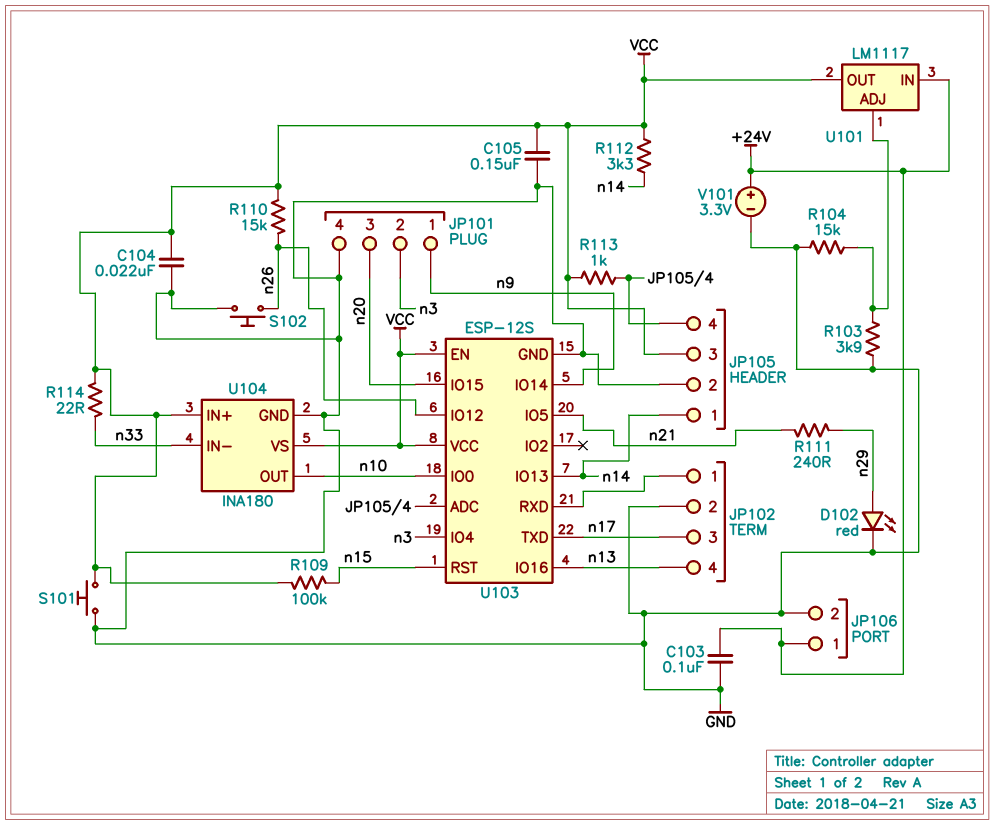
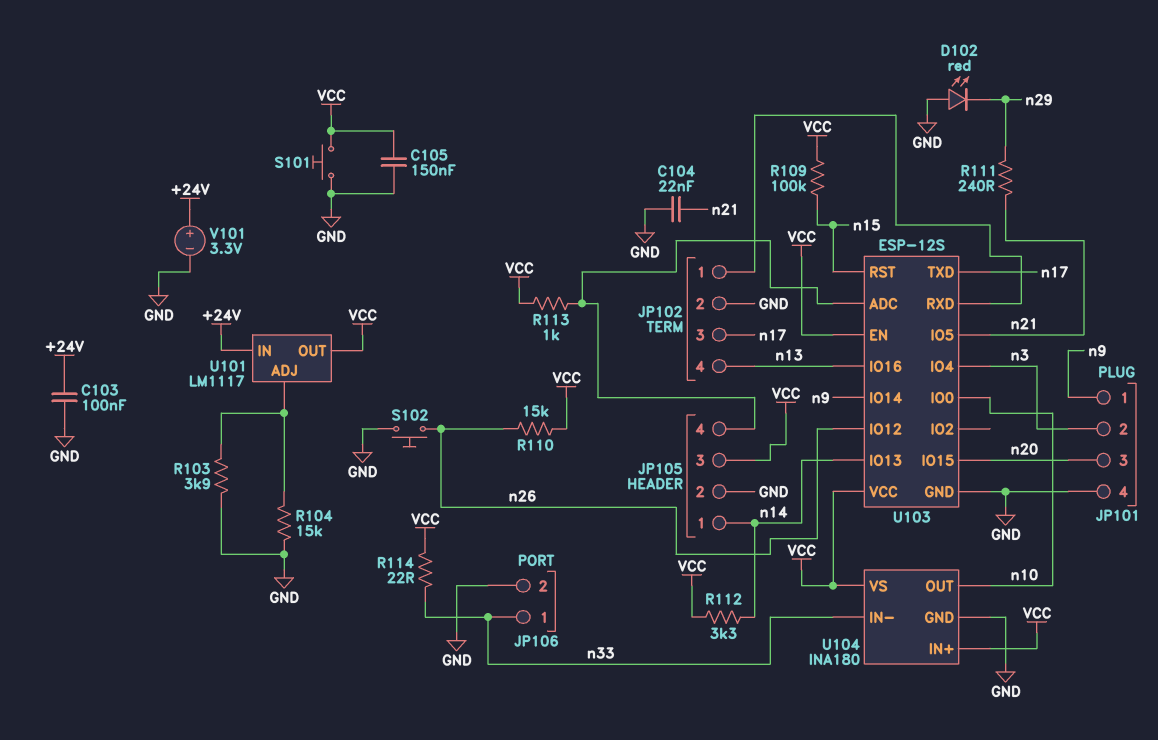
C104: 22nF (GND, VCC) -> 22nF (GND, n21)
D102: LED red (A n29, K GND) -> LED red (A GND, K n29)
JP106 pin 1: +24V -> n33

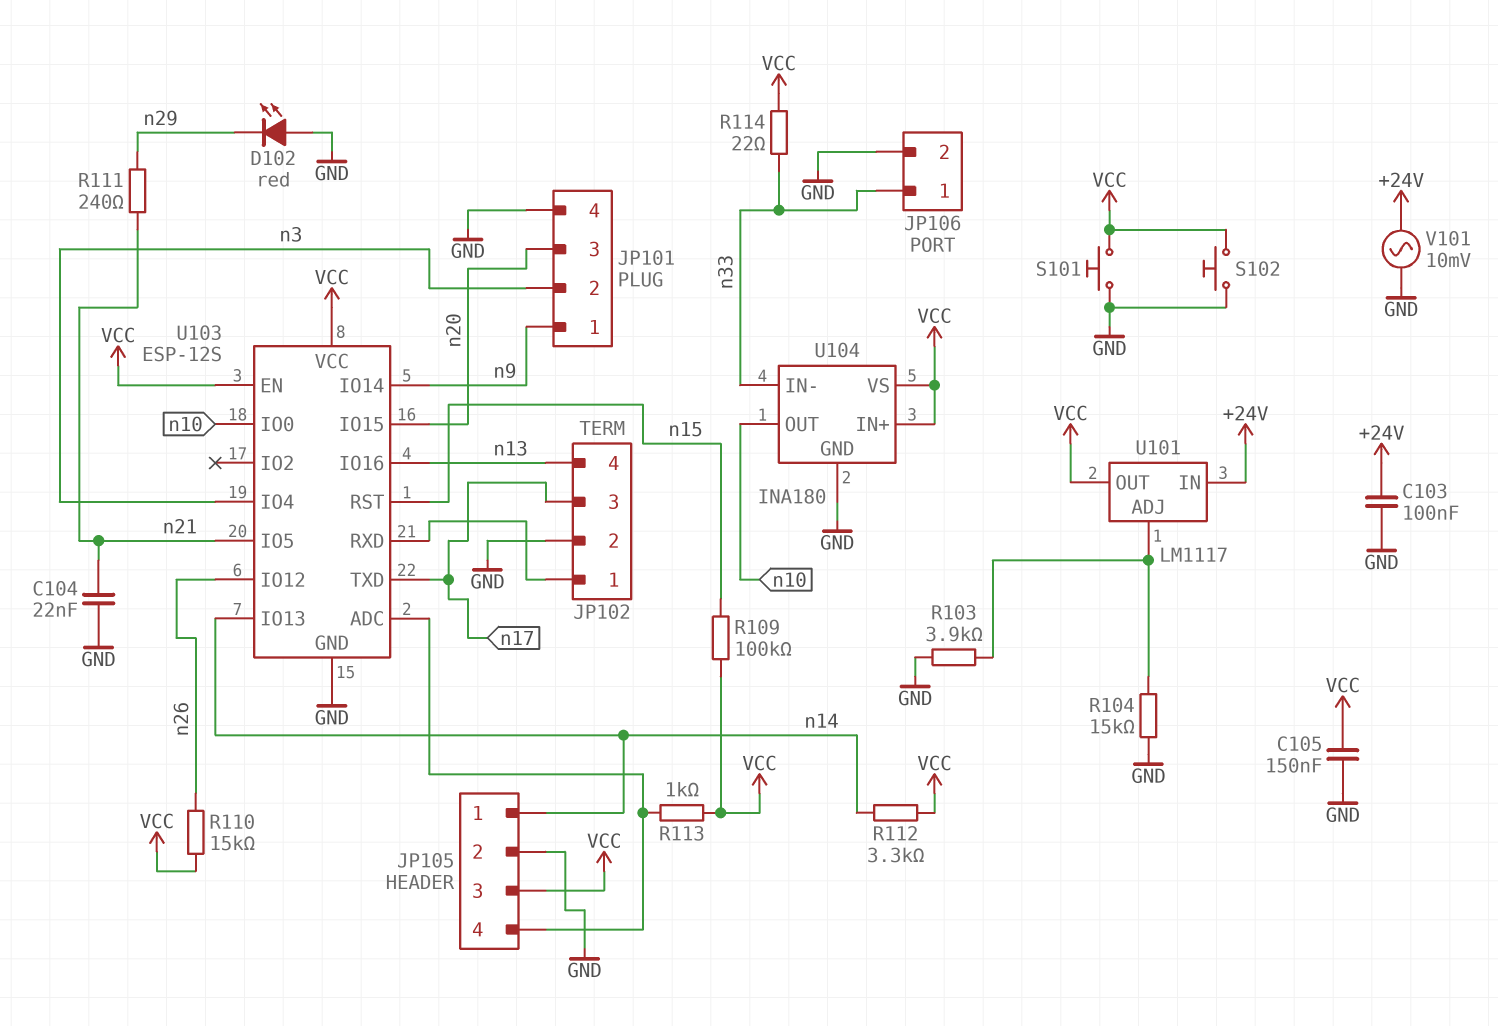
S102: button (GND, n26) -> button (GND, VCC)
V101: 3.3V (plus +24V, minus GND) -> AC 10mV (+24V, GND)

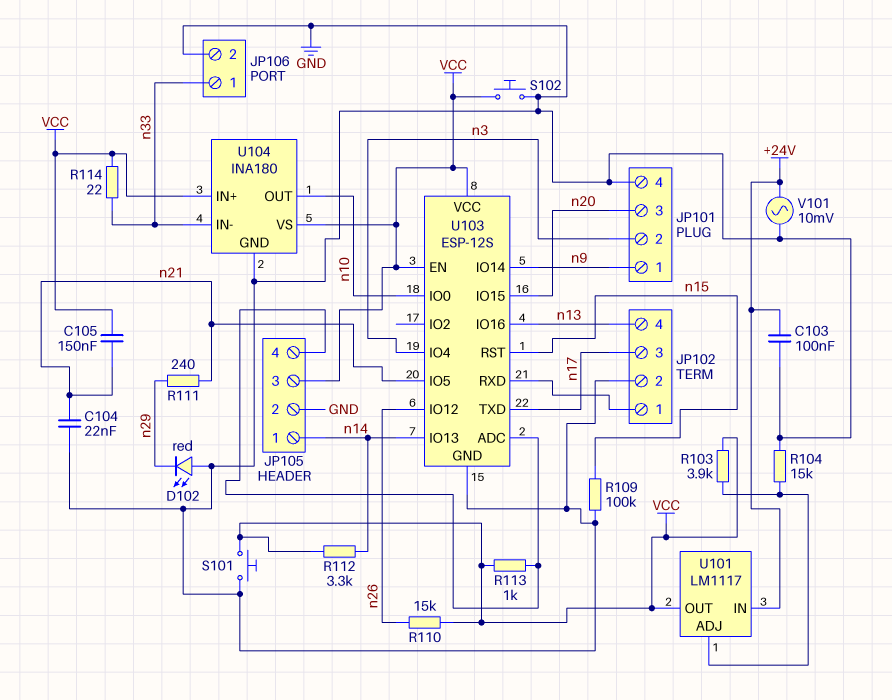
C105: 150nF (GND, VCC) -> 150nF (VCC, n21)
R103: 3.9k (GND, U101/ADJ) -> 3.9k (U101/ADJ, VCC)
R109: 100k (VCC, n15) -> 100k (GND, n15)

